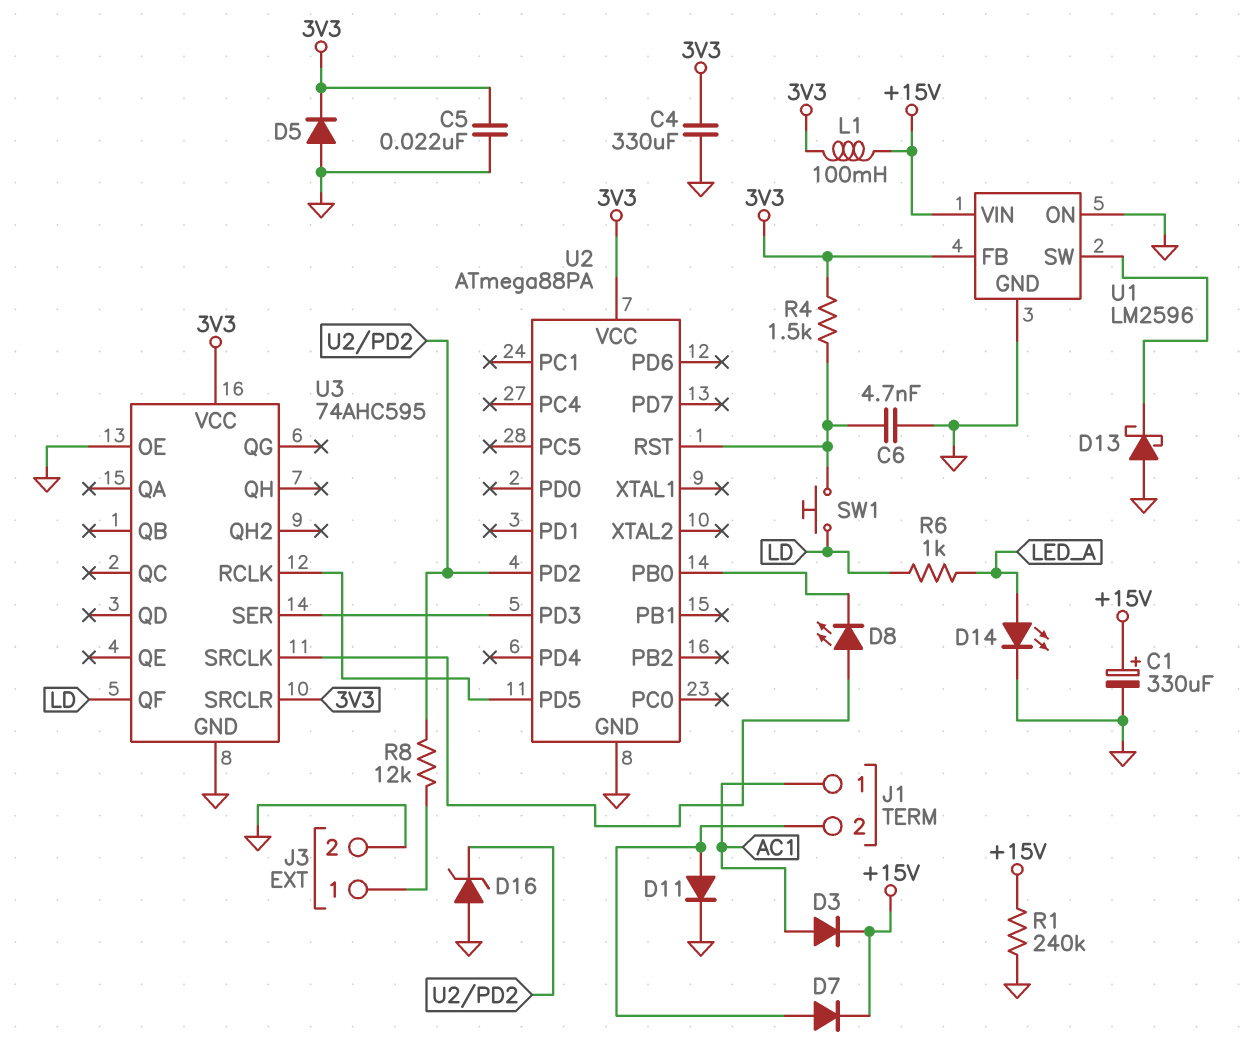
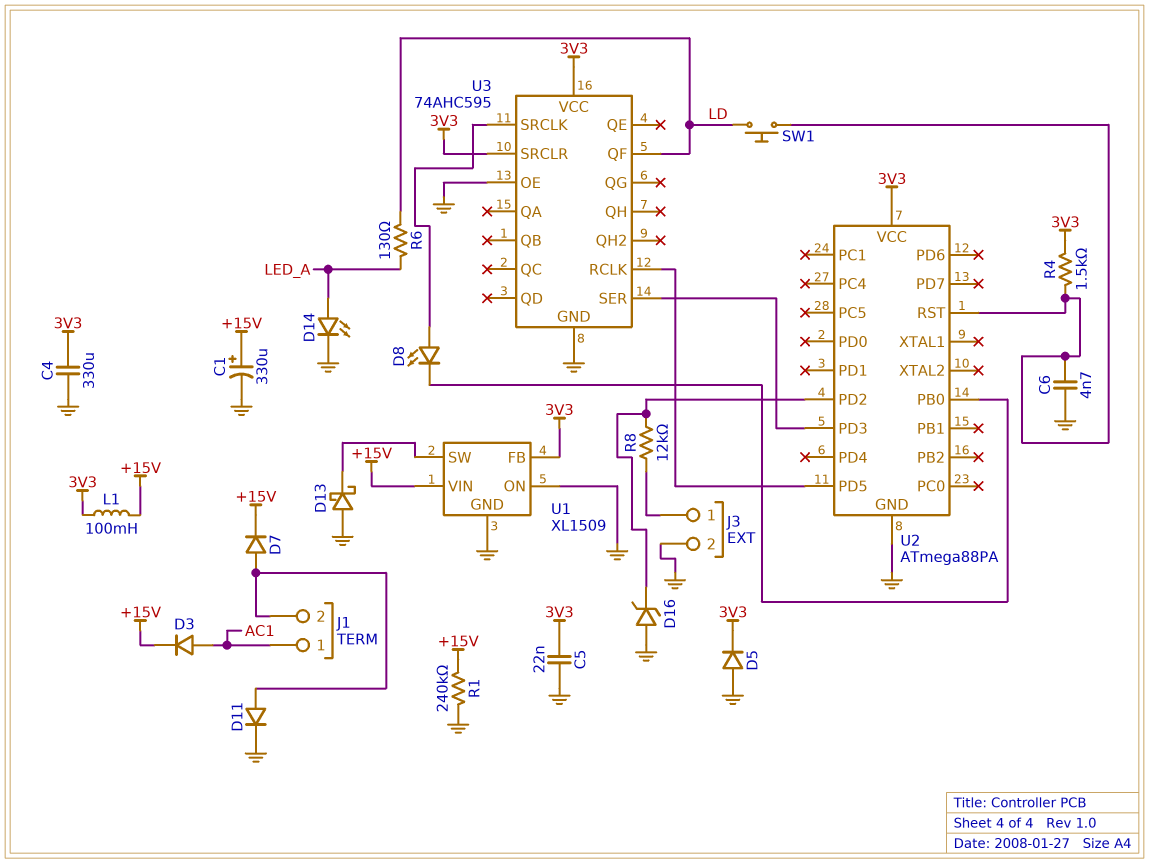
R6: 1k (LD, LED_A) -> 130 (LD, LED_A)
U1: LM2596 -> XL1509

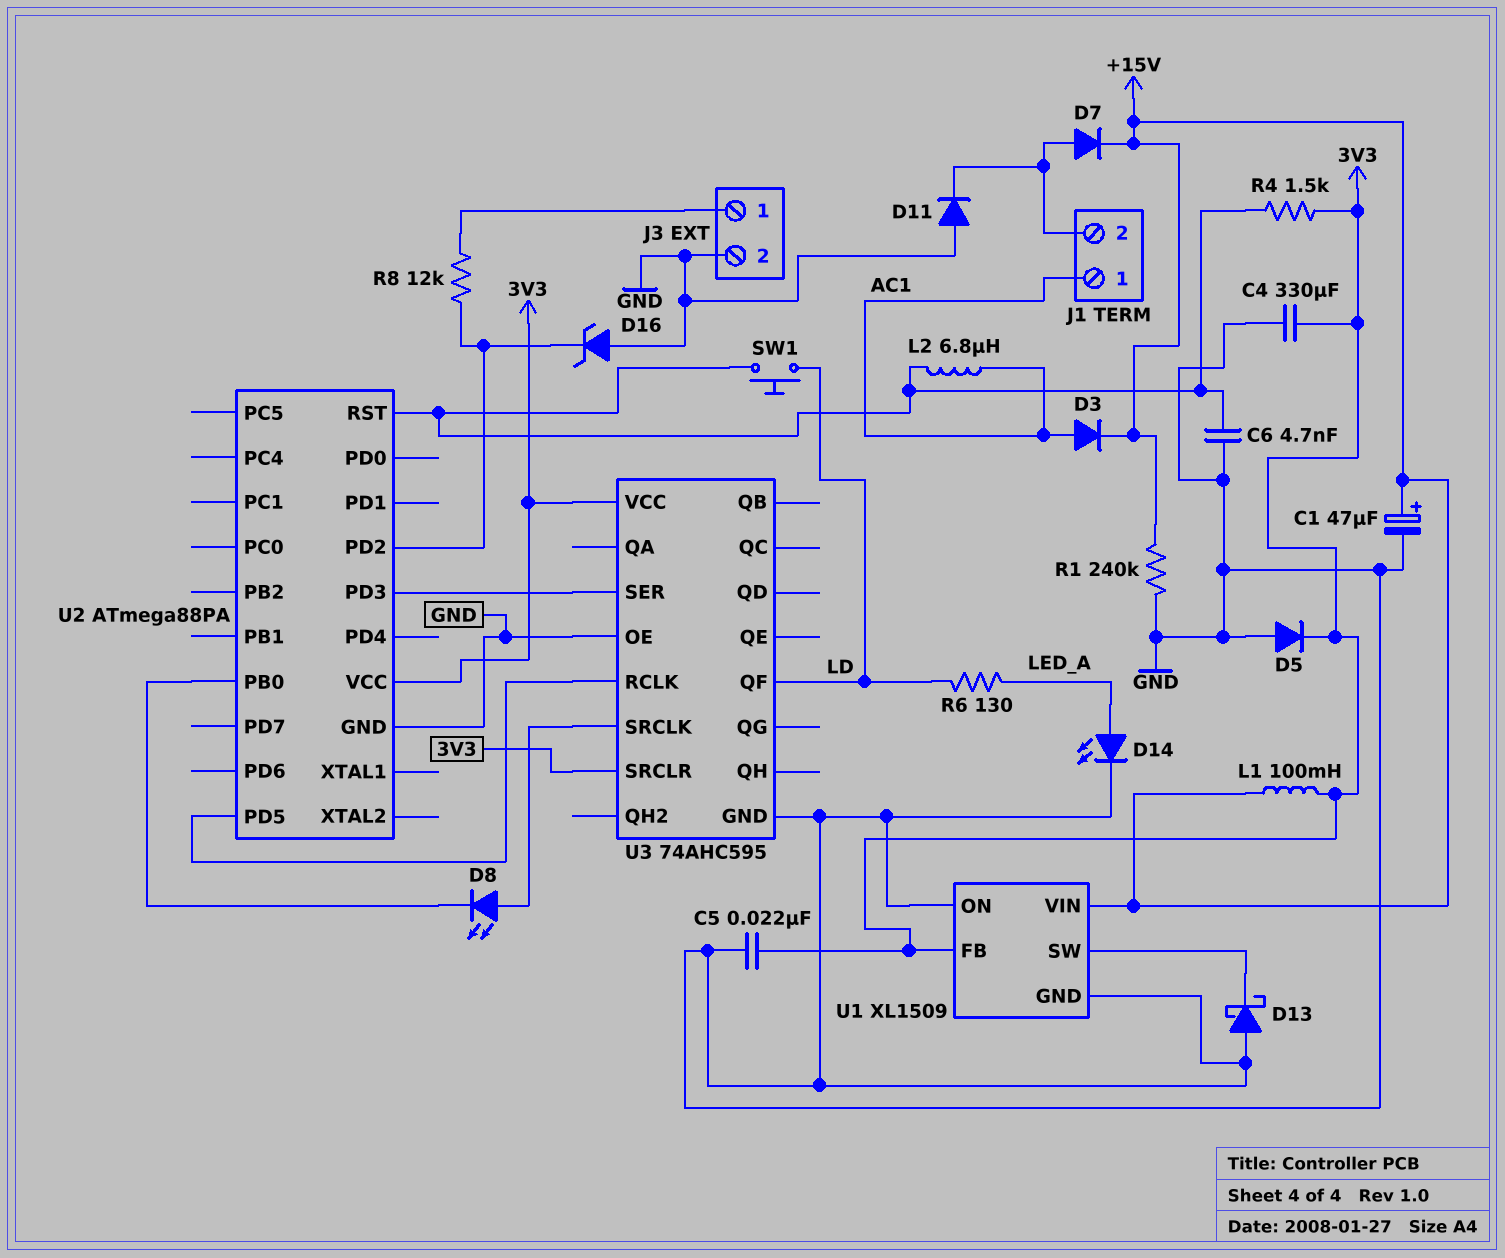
C1: 330uF (plus +15V, minus GND) -> 47uF (plus +15V, minus GND)
D11: diode (A J1/2, K GND) -> diode (A GND, K J1/2)
L2: none -> 6.8uH (AC1, U2/RST)

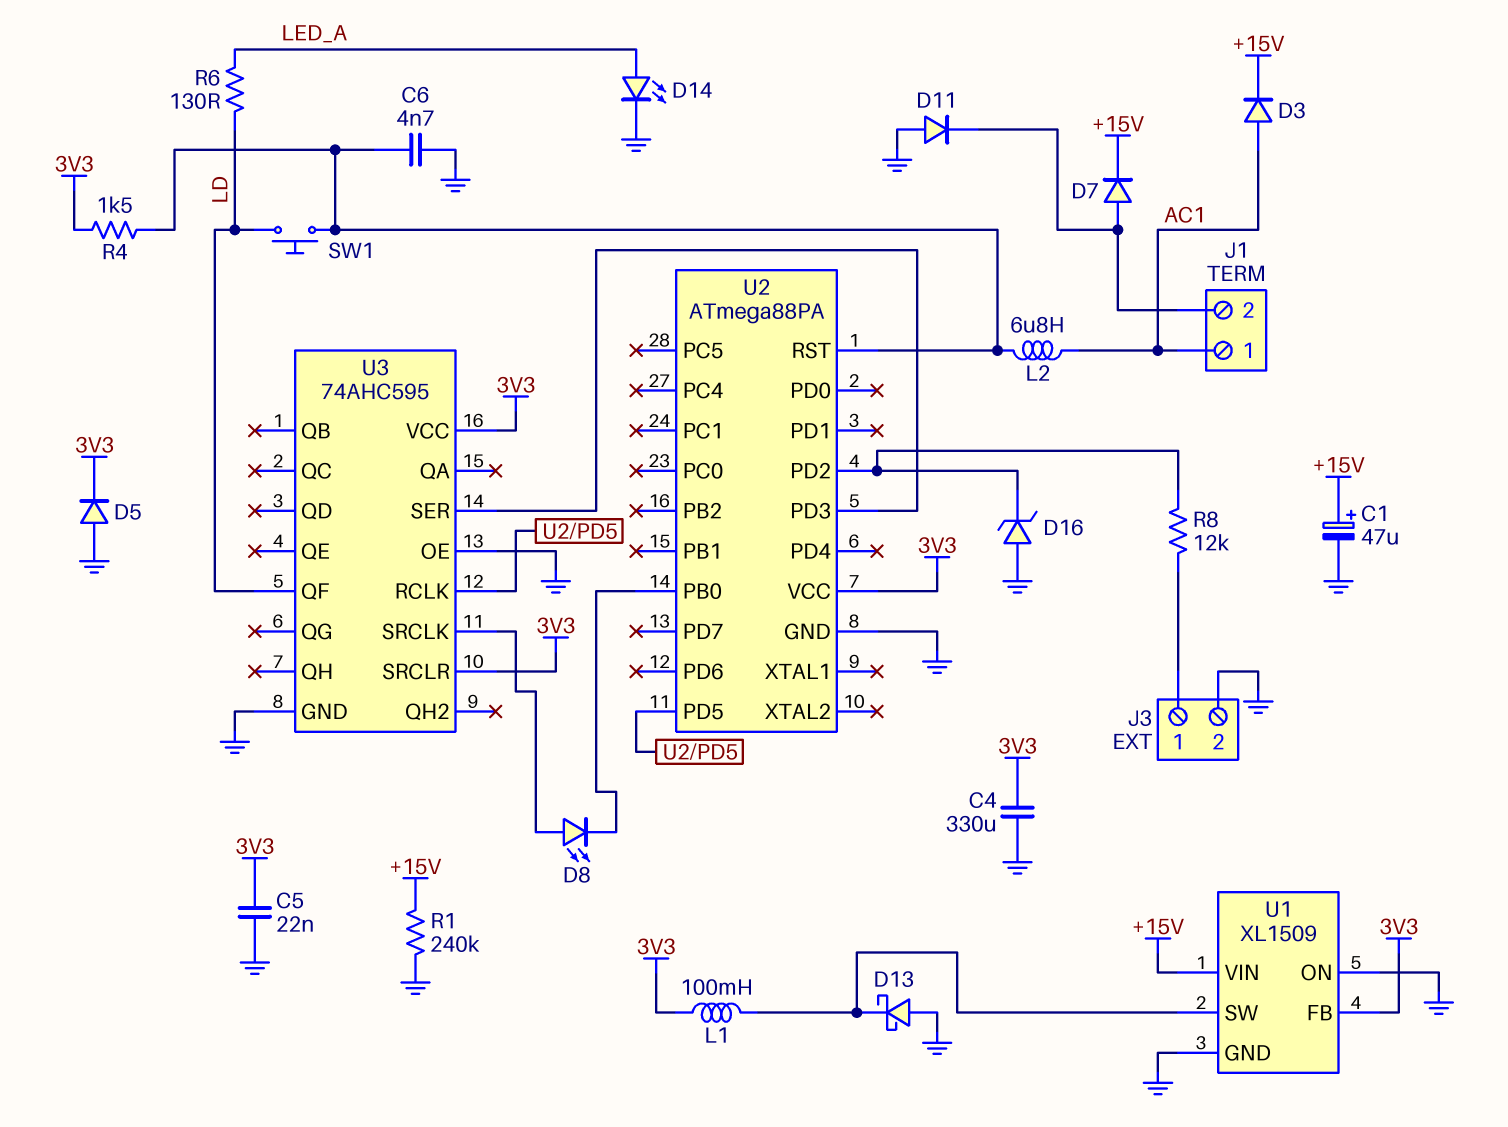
L1: 100mH (+15V, 3V3) -> 100mH (3V3, U1/SW)

